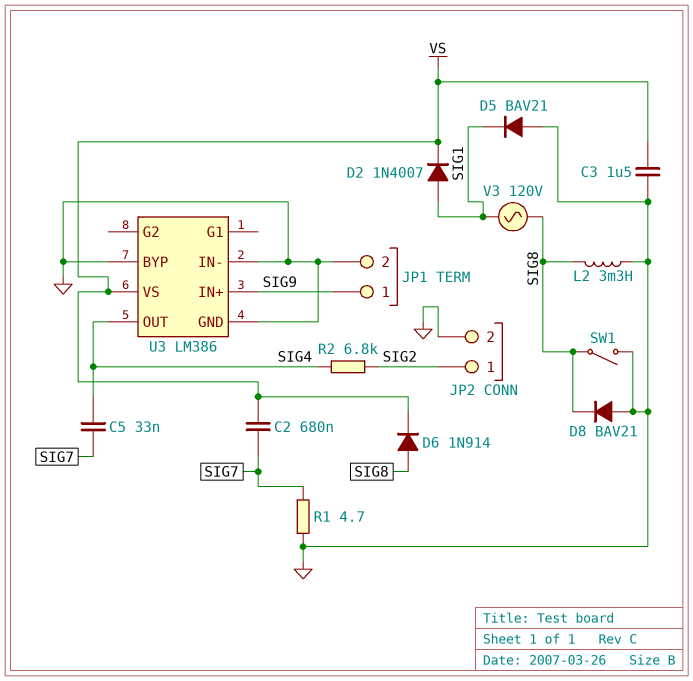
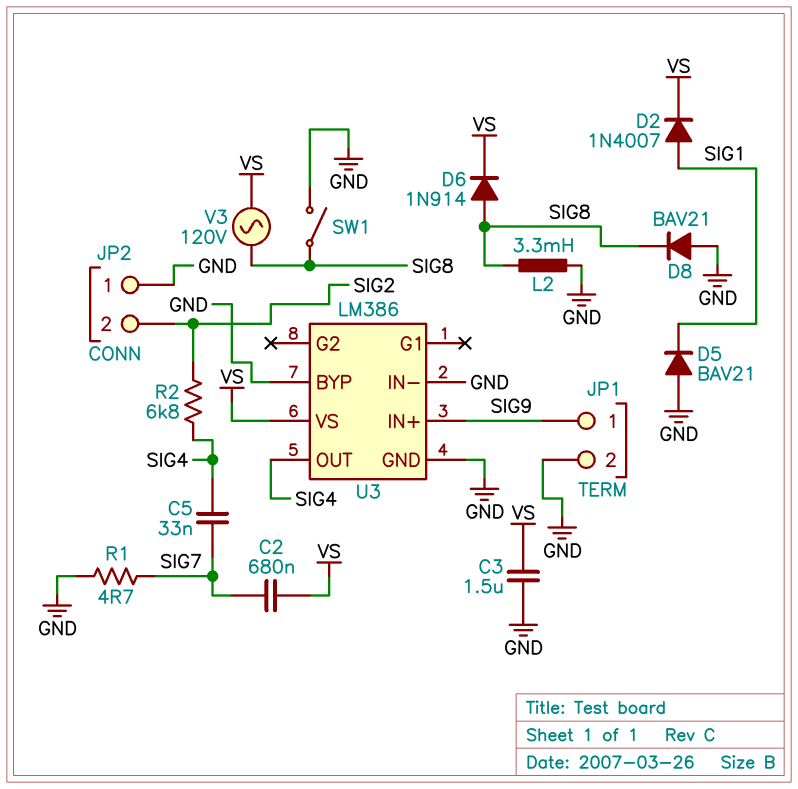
JP2 pin 1: SIG2 -> GND
JP2 pin 2: GND -> SIG2
V3: AC 120V (SIG1, SIG8) -> AC 120V (SIG8, VS)

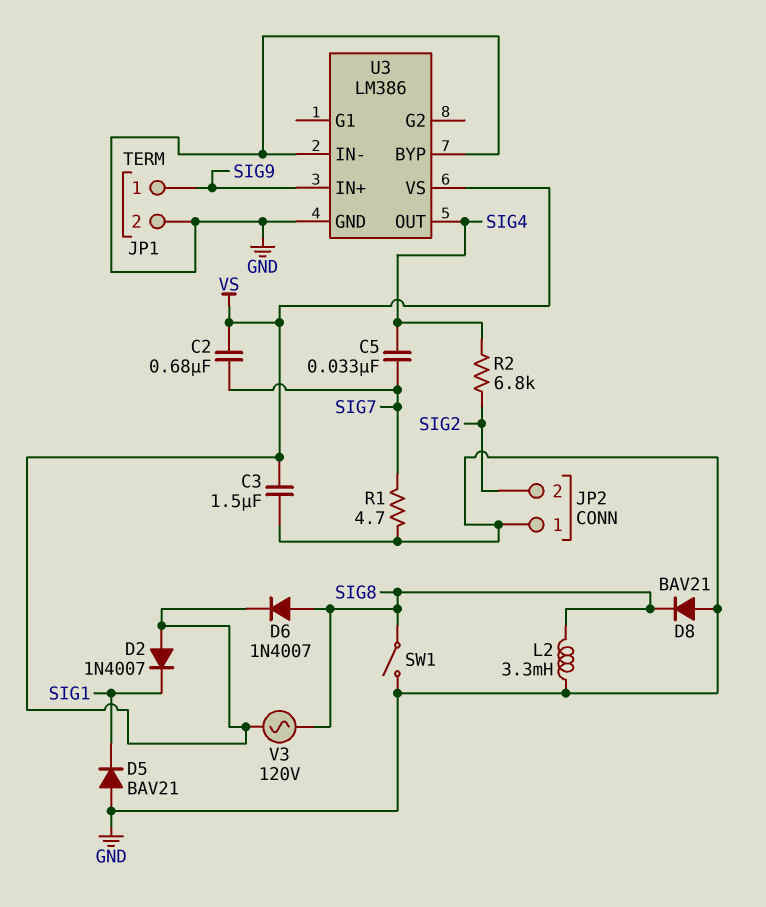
D2: diode 1N4007 (A SIG1, K VS) -> diode 1N4007 (A VS, K SIG1)
D6: diode 1N914 (A SIG8, K VS) -> diode 1N4007 (A SIG8, K VS)

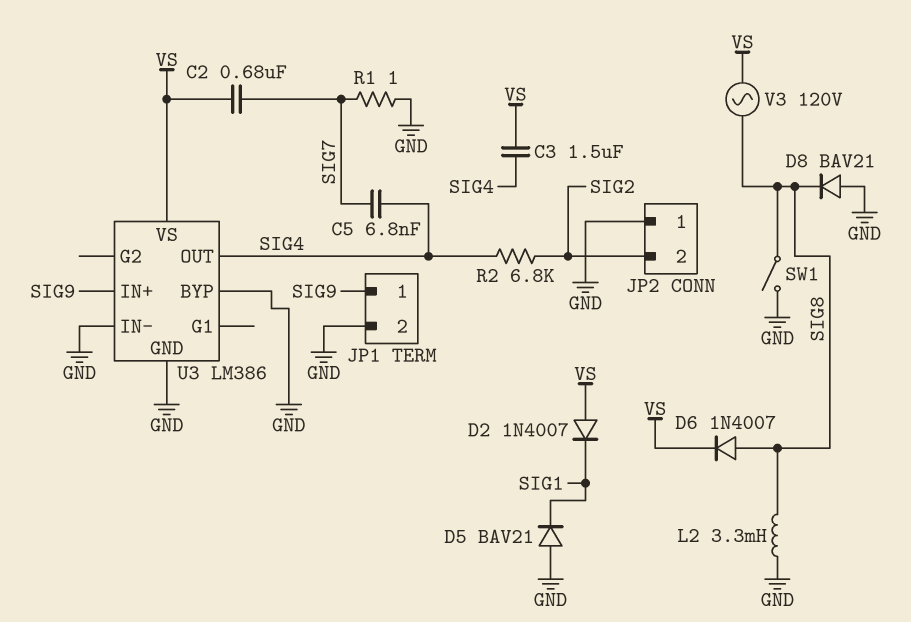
C3: 1.5uF (GND, VS) -> 1.5uF (SIG4, VS)
C5: 33nF (SIG4, SIG7) -> 6.8nF (SIG4, SIG7)
R1: 4.7 (GND, SIG7) -> 1 (GND, SIG7)

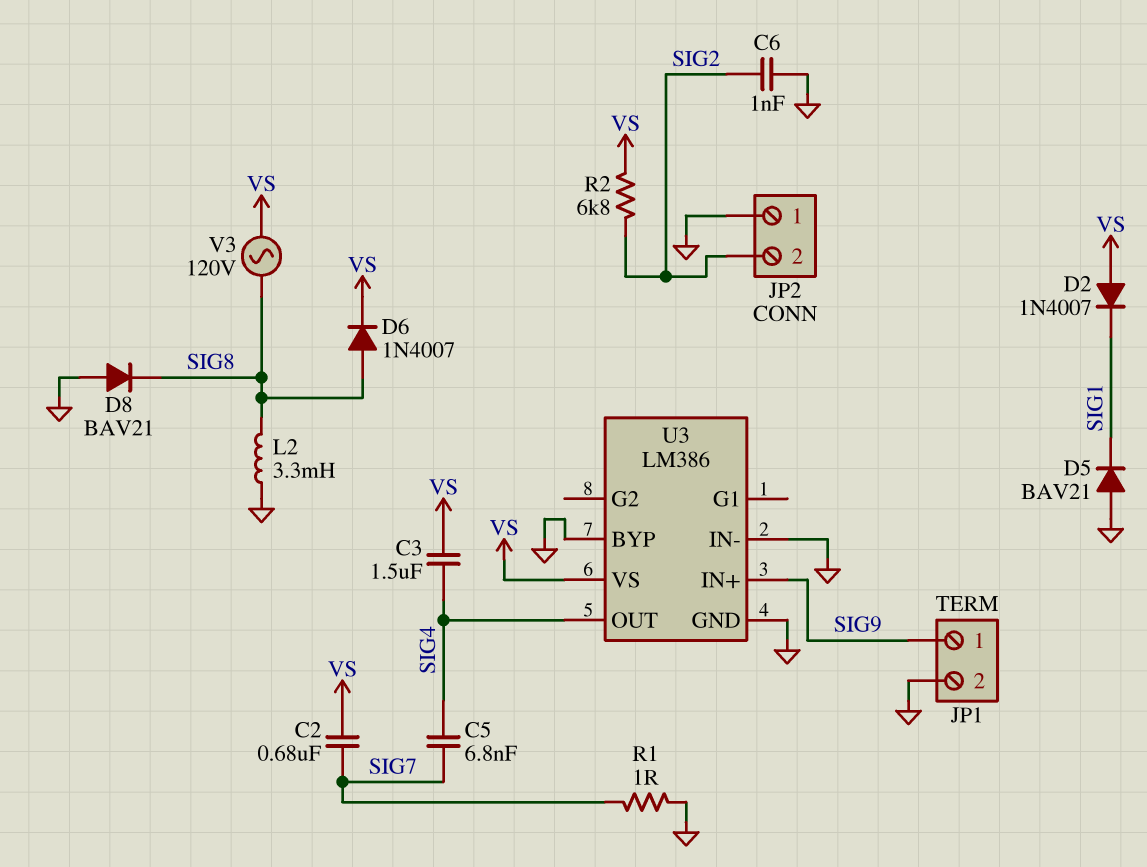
C6: none -> 1nF (GND, SIG2)
R2: 6.8k (SIG2, SIG4) -> 6.8k (SIG2, VS)
SW1: switch (GND, SIG8) -> none

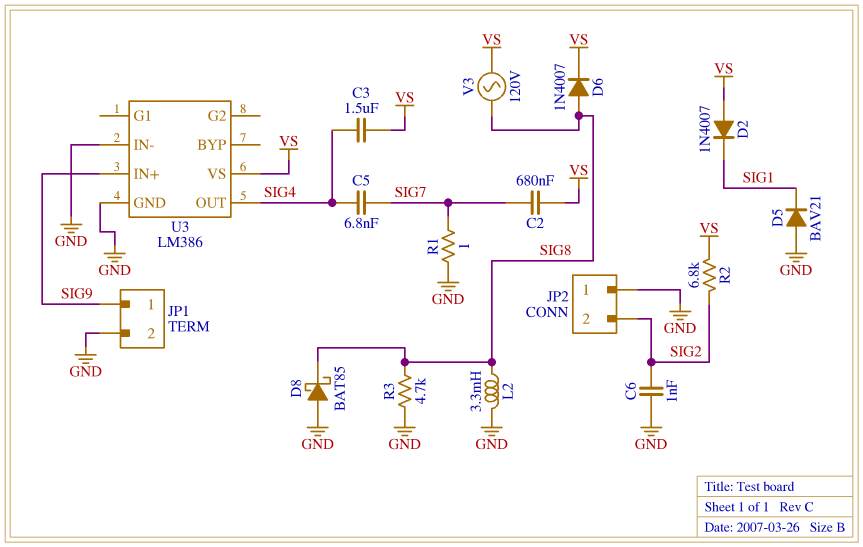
D8: diode BAV21 (A GND, K SIG8) -> schottky BAT85 (A GND, K SIG8)
R3: none -> 4.7k (GND, SIG8)
U3 pin BYP: GND -> none

